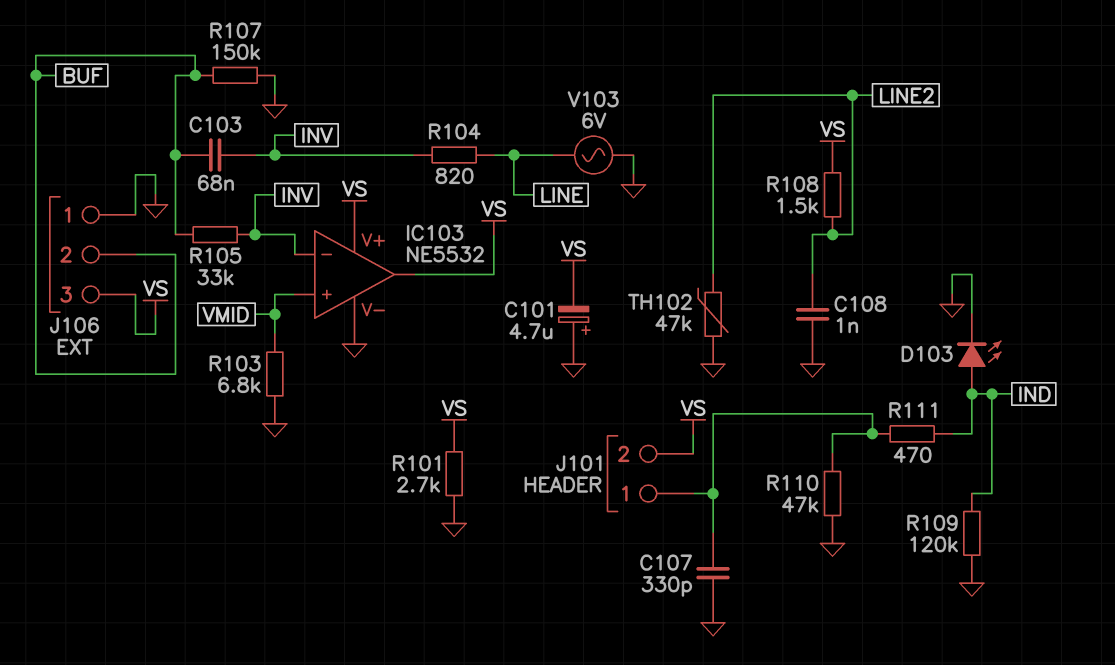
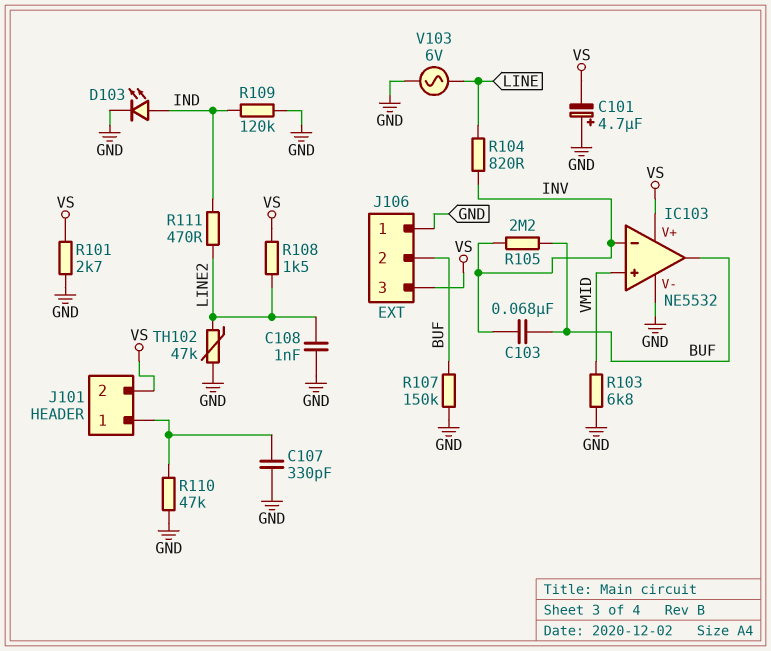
IC103 pin out: VS -> BUF
R105: 33k (BUF, INV) -> 2.2M (BUF, INV)
R111: 470 (IND, J101/1) -> 470 (IND, LINE2)

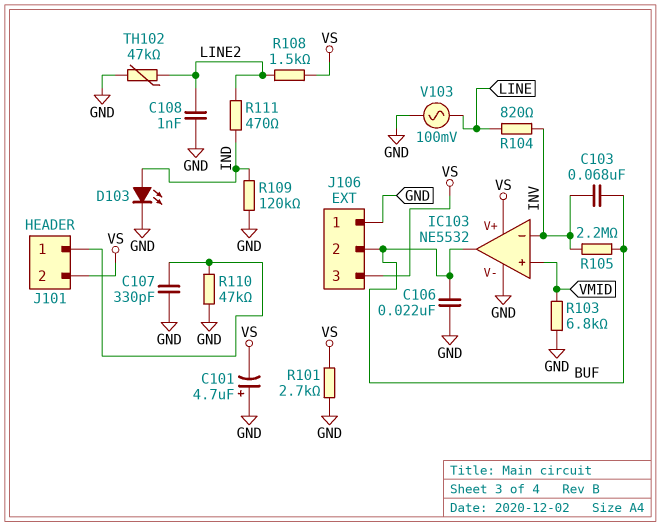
C106: none -> 22nF (BUF, GND)
R107: 150k (BUF, GND) -> none
V103: AC 6V (GND, LINE) -> AC 100mV (GND, LINE)

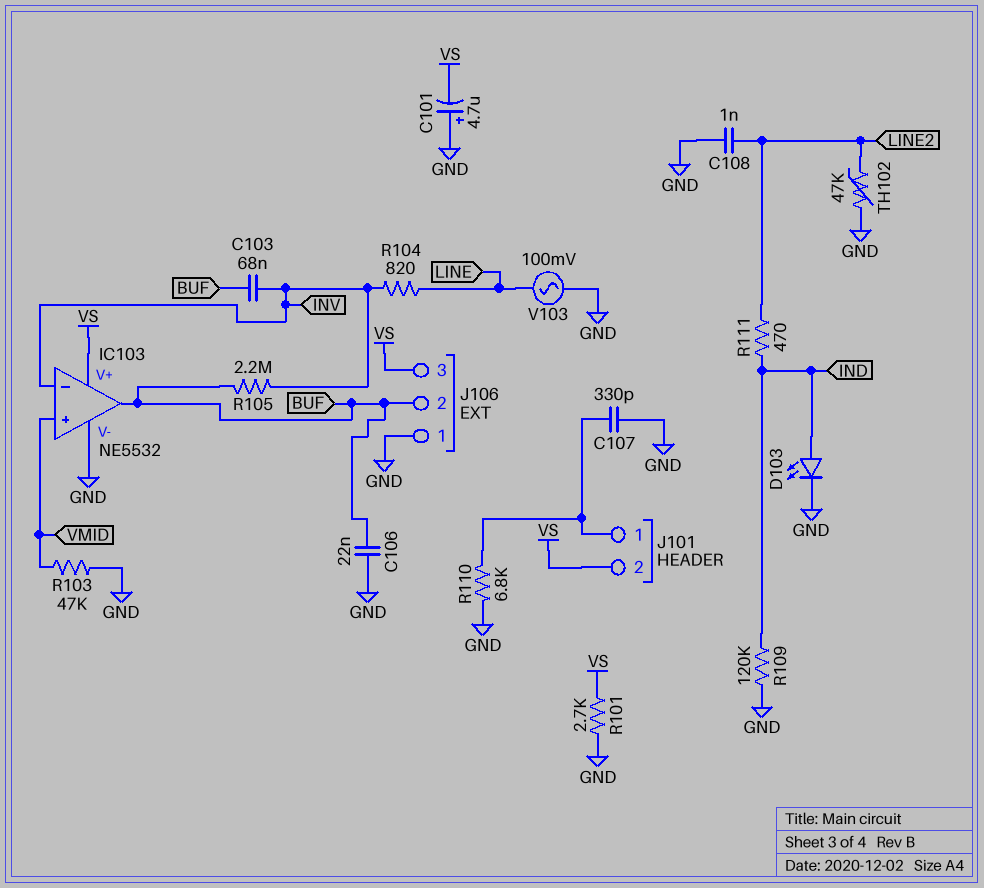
R103: 6.8k (GND, VMID) -> 47k (GND, VMID)
R108: 1.5k (LINE2, VS) -> none
R110: 47k (GND, J101/1) -> 6.8k (GND, J101/1)

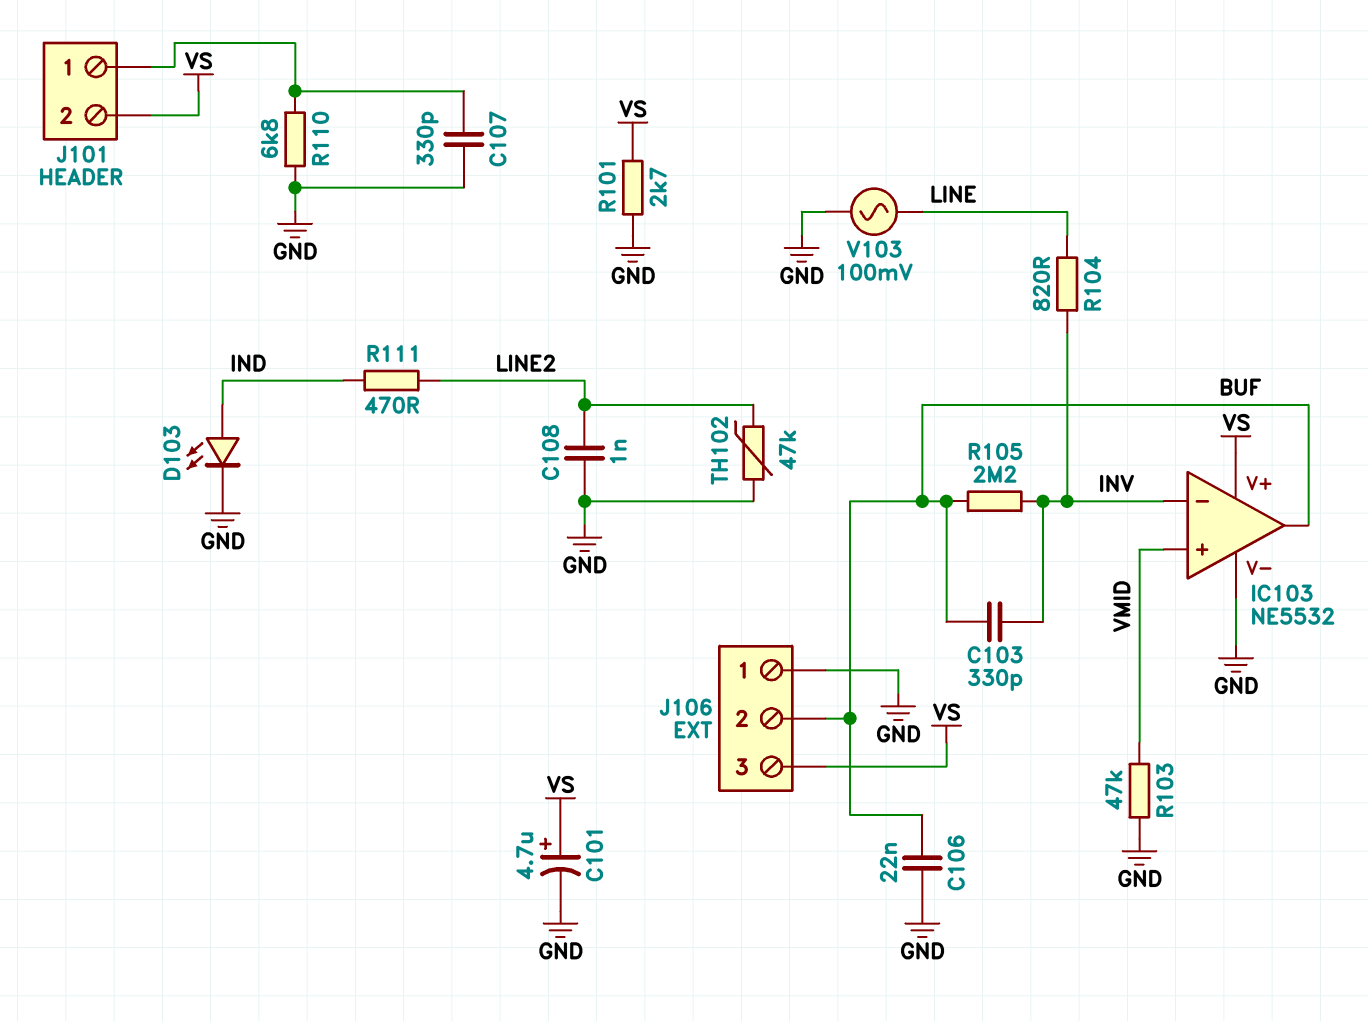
C101: 4.7uF (plus GND, minus VS) -> 4.7uF (plus VS, minus GND)
C103: 68nF (BUF, INV) -> 330pF (BUF, INV)
R109: 120k (GND, IND) -> none

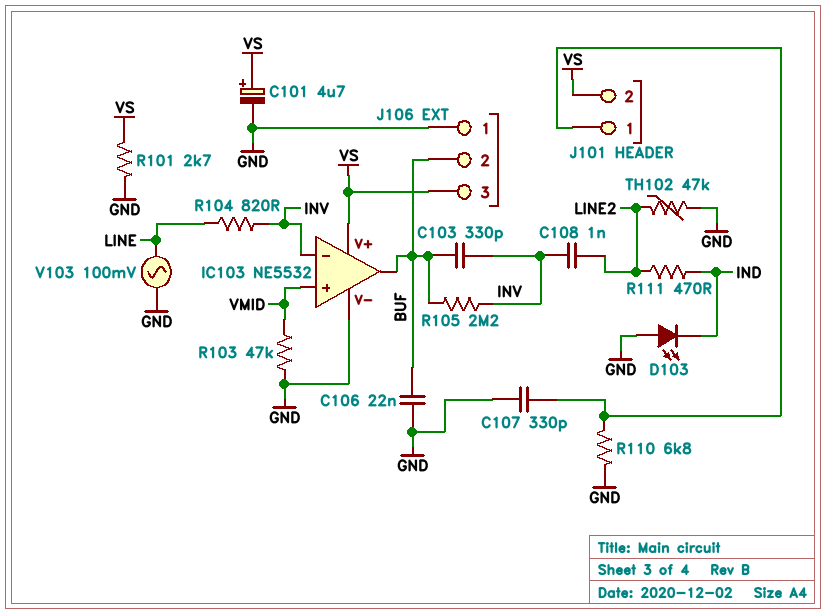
C108: 1nF (GND, LINE2) -> 1nF (INV, LINE2)
D103: LED (A IND, K GND) -> LED (A GND, K IND)

